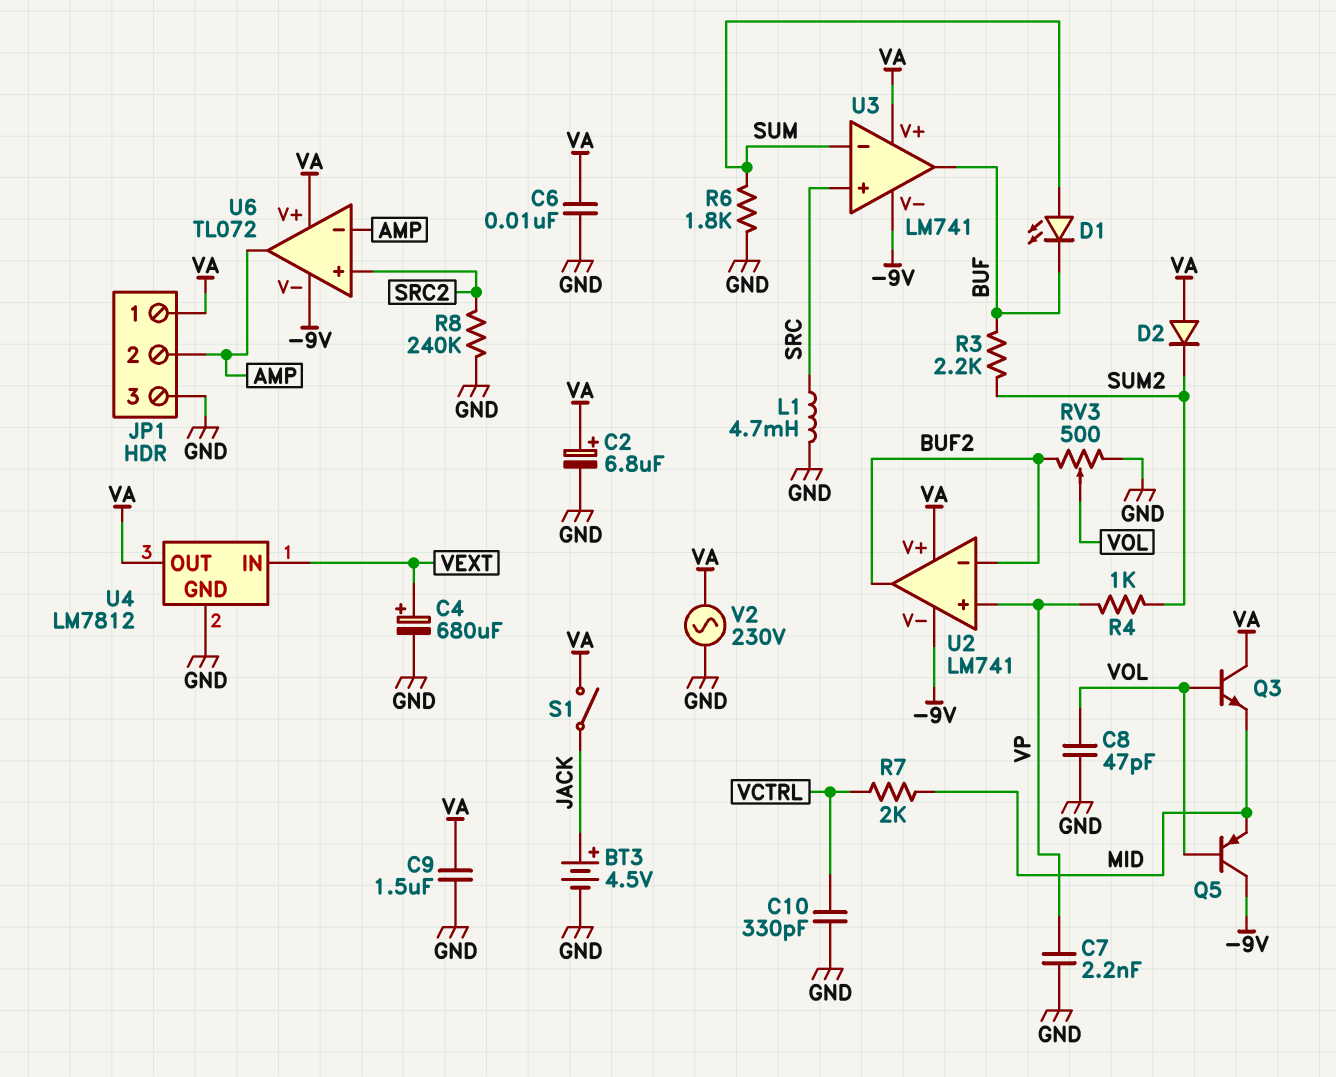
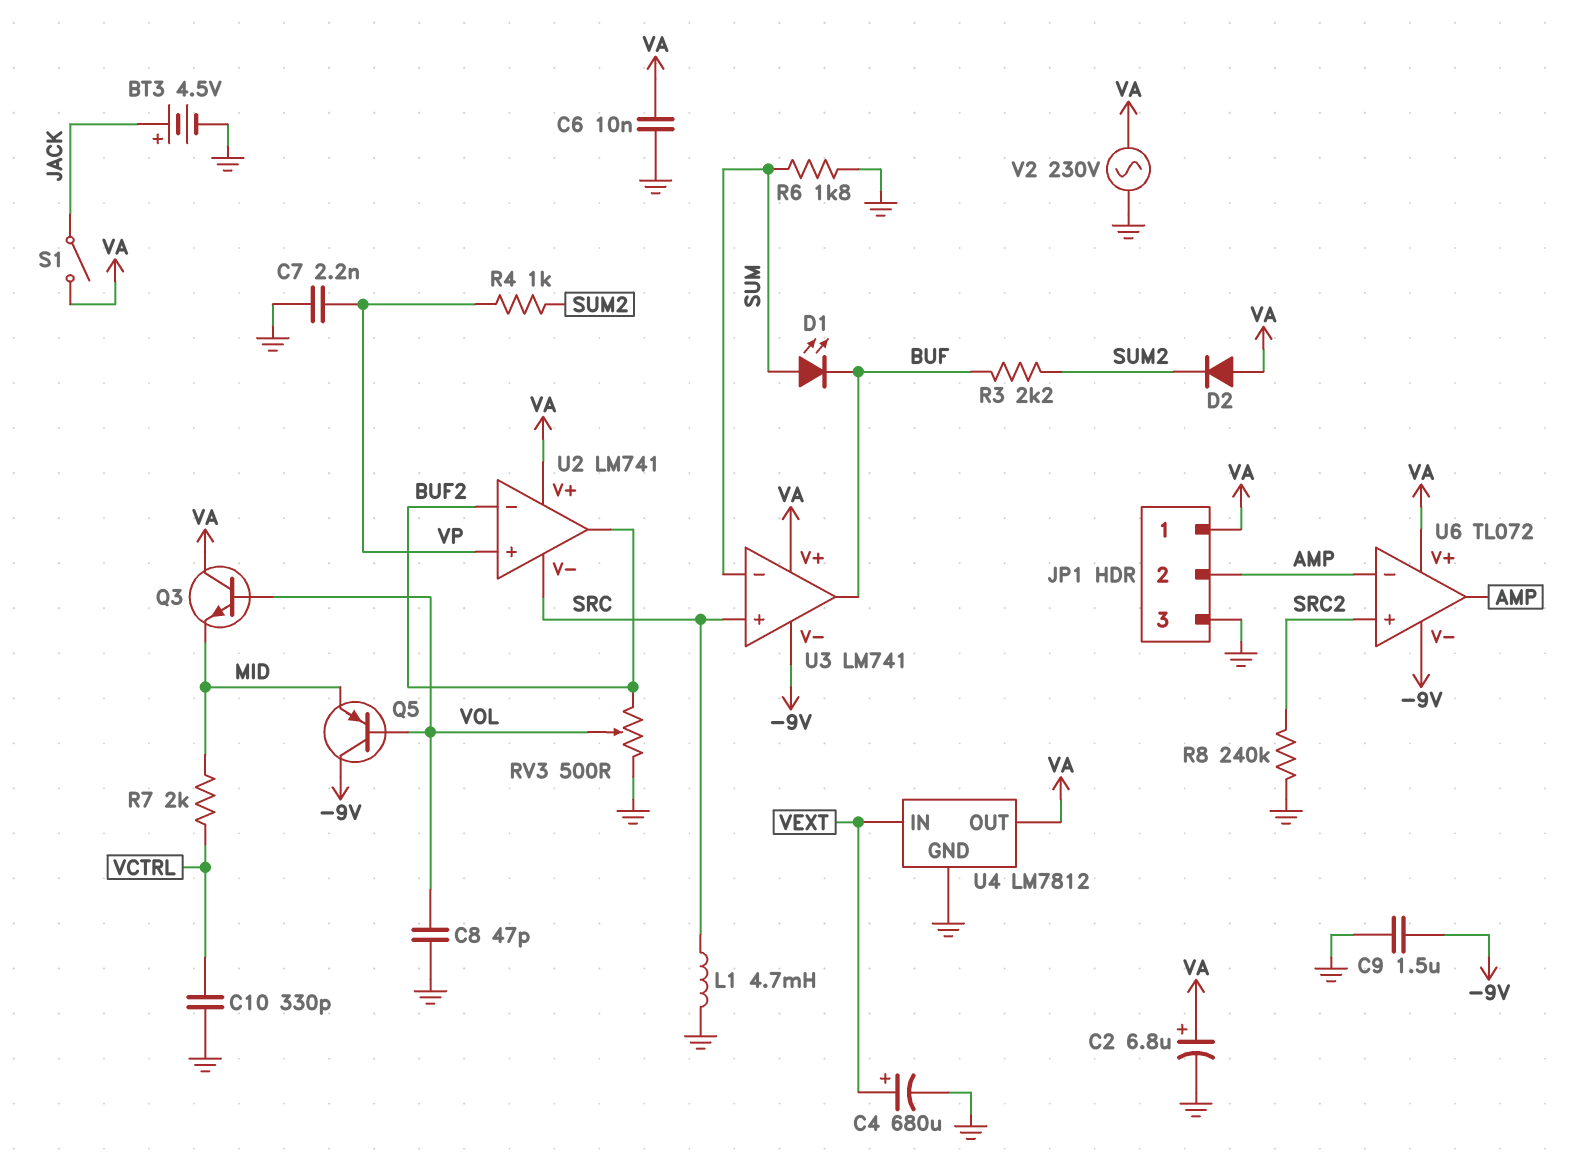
C9: 1.5uF (GND, VA) -> 1.5uF (-9V, GND)
U2 pin V-: -9V -> SRC

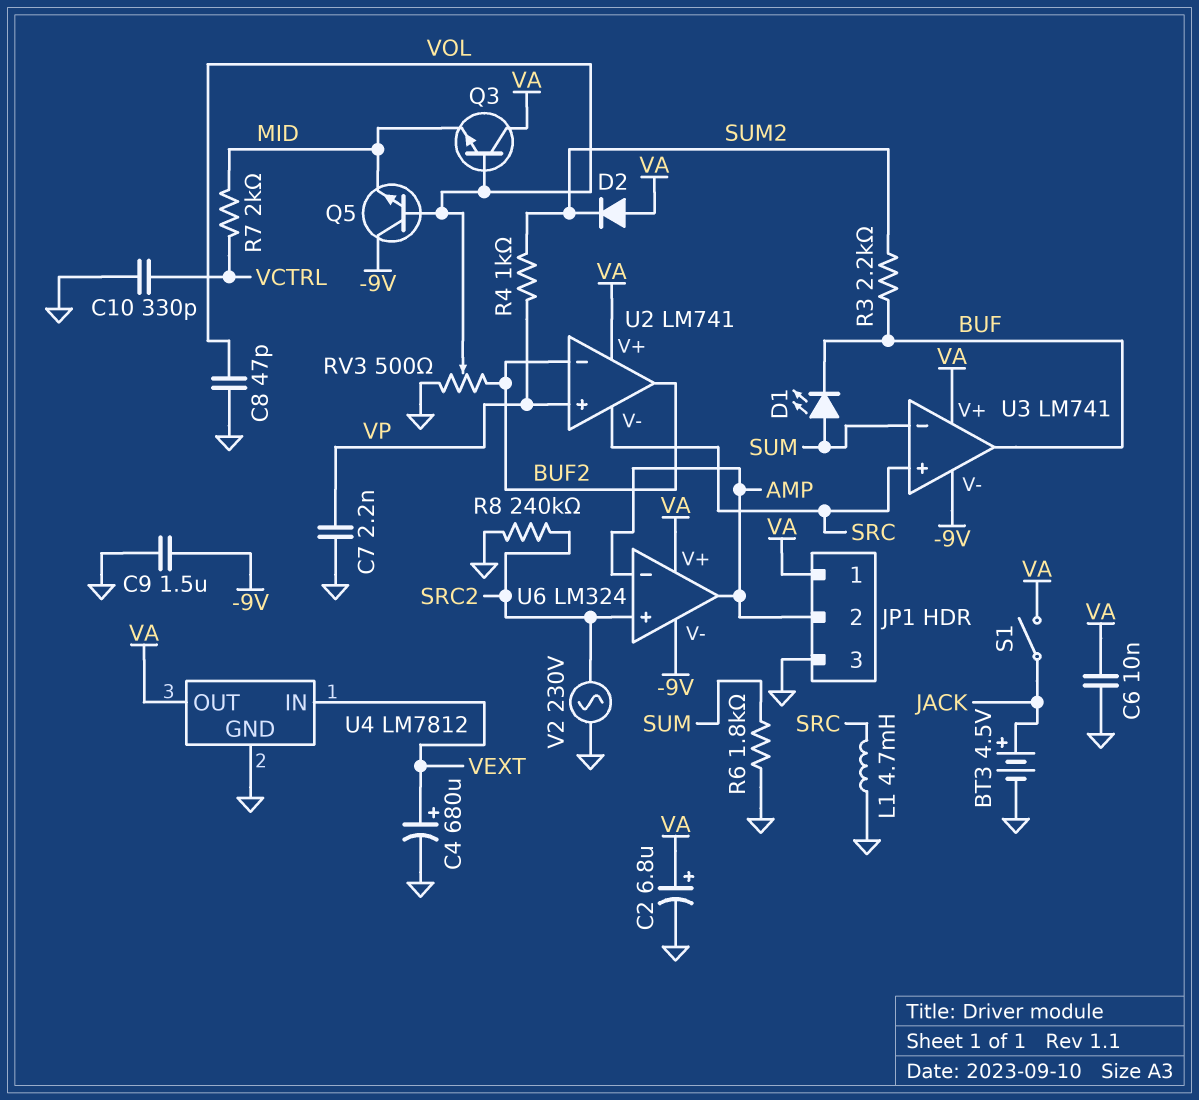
Q5: PNP (B VOL, C -9V, E MID) -> NPN (B VOL, C -9V, E MID)
U6: TL072 -> LM324
V2: AC 230V (GND, VA) -> AC 230V (GND, SRC2)

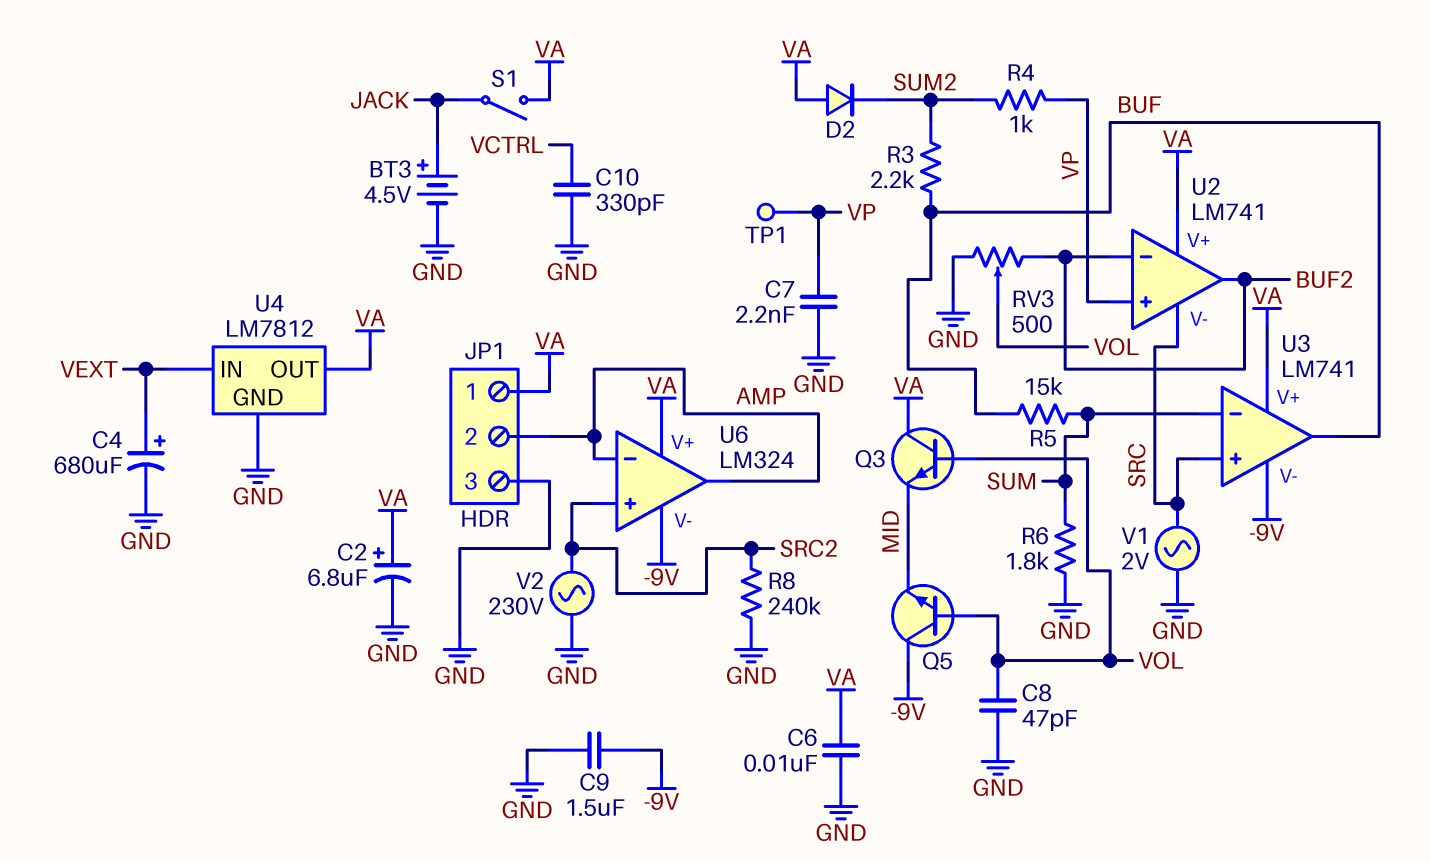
D1: LED (A SUM, K BUF) -> none
L1: 4.7mH (GND, SRC) -> none
R5: none -> 15k (BUF, SUM)
R7: 2k (MID, VCTRL) -> none
TP1: none -> test point (VP)
V1: none -> AC 2V (GND, SRC)

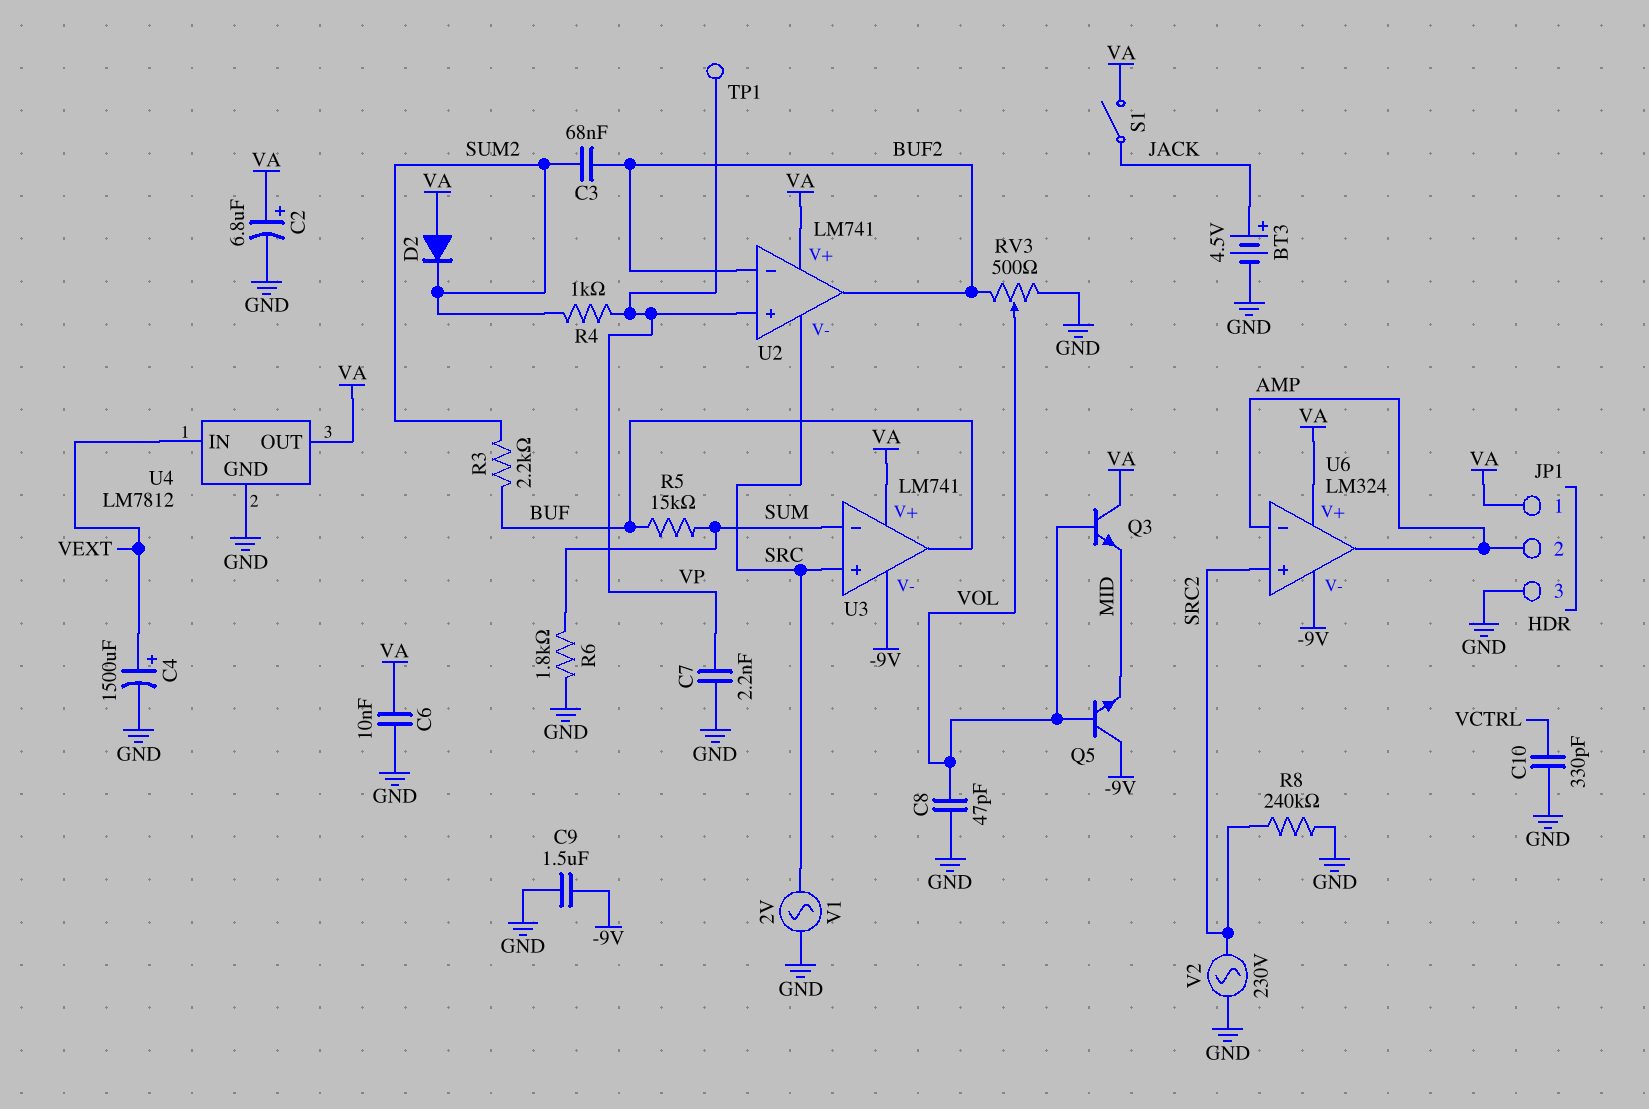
C3: none -> 68nF (BUF2, SUM2)
C4: 680uF (plus VEXT, minus GND) -> 1500uF (plus VEXT, minus GND)

